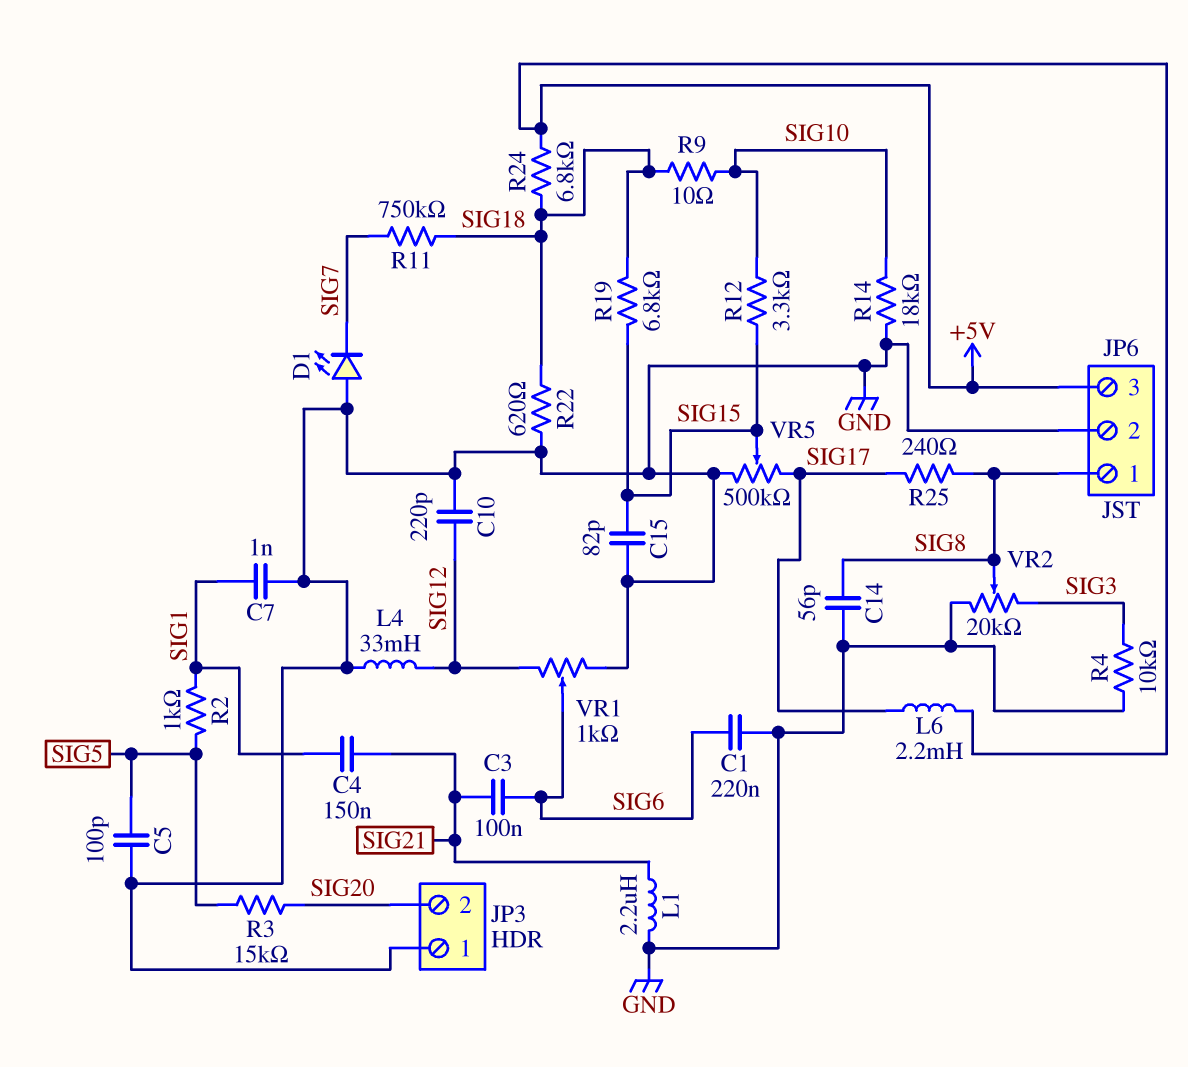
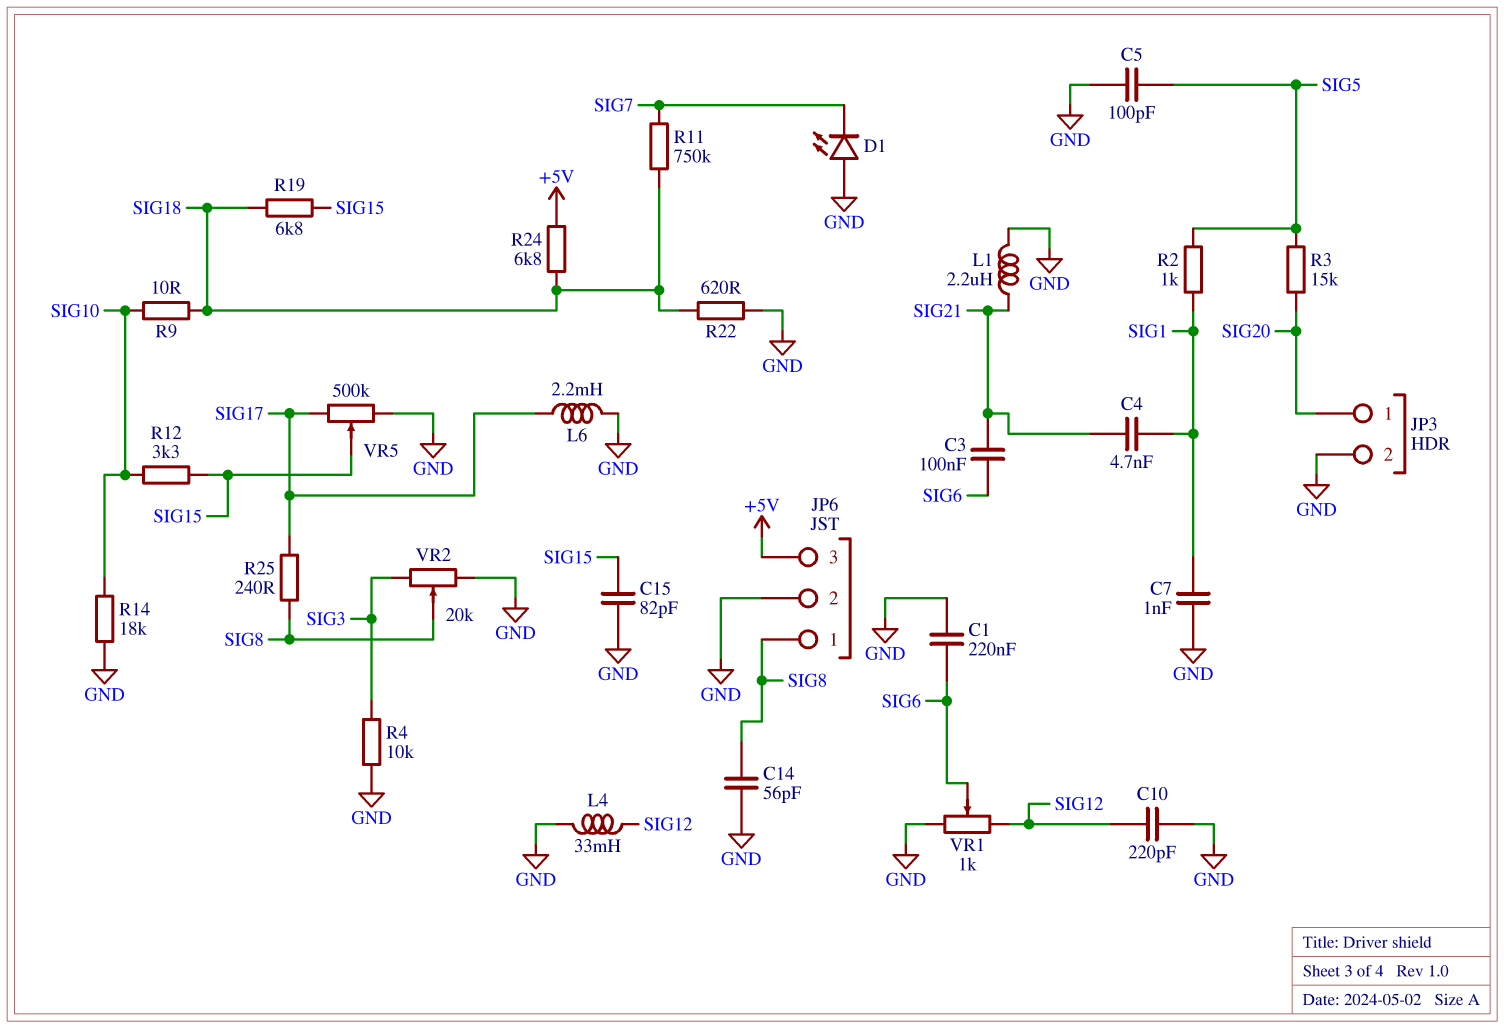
C4: 150nF (SIG1, SIG21) -> 4.7nF (SIG1, SIG21)
JP3 pin 1: GND -> SIG20
JP3 pin 2: SIG20 -> GND
L6: 2.2mH (+5V, SIG17) -> 2.2mH (GND, SIG17)

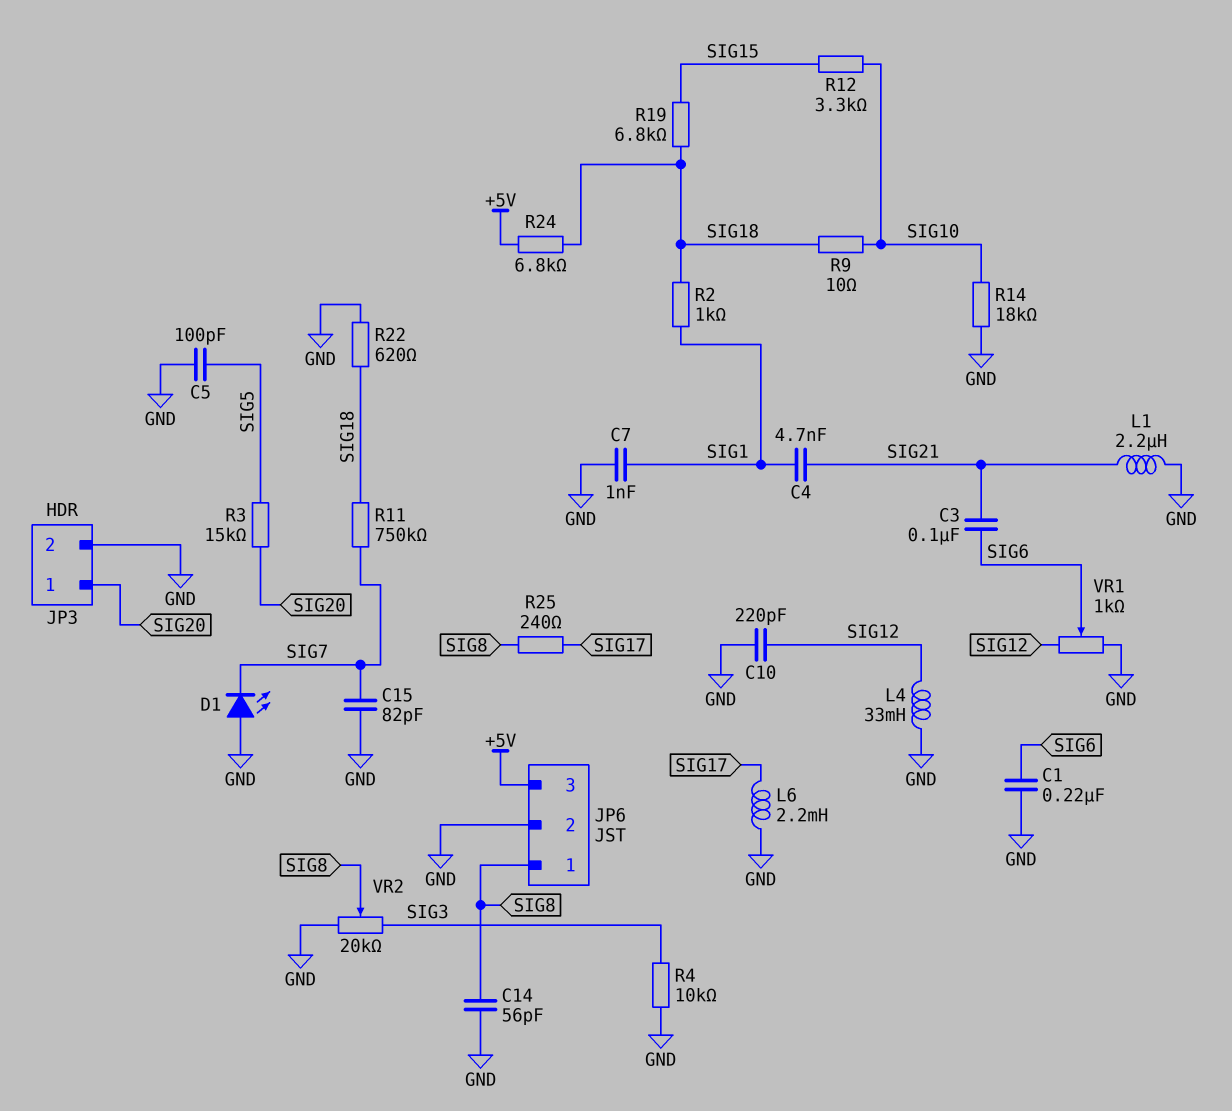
C15: 82pF (GND, SIG15) -> 82pF (GND, SIG7)
R2: 1k (SIG1, SIG5) -> 1k (SIG1, SIG18)
VR5: 500k (GND, SIG17, wiper SIG15) -> none

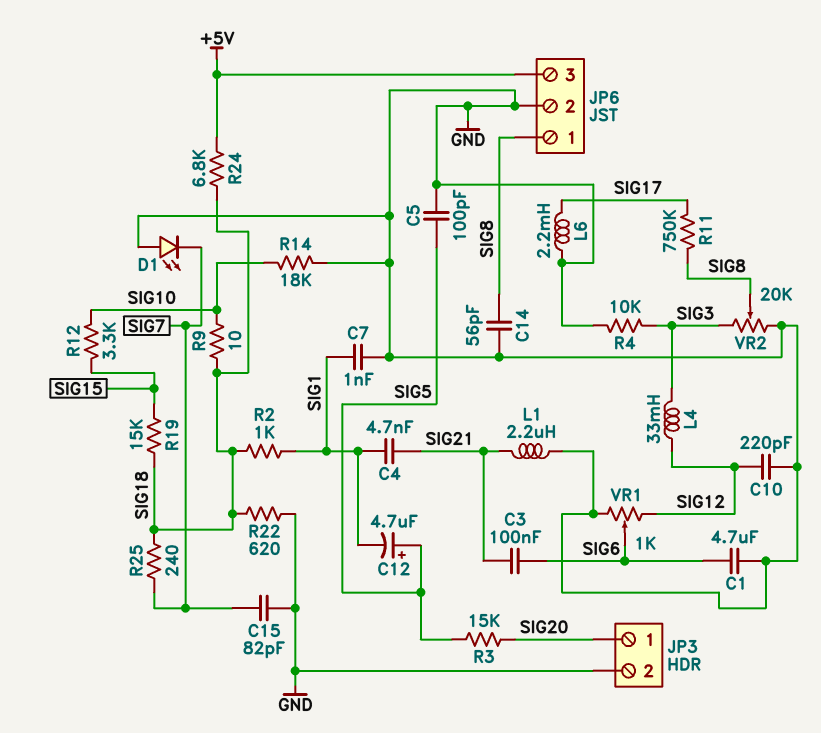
C1: 220nF (GND, SIG6) -> 4.7uF (GND, SIG6)
C12: none -> 4.7uF (plus SIG5, minus SIG1)
L4: 33mH (GND, SIG12) -> 33mH (SIG3, SIG12)
R11: 750k (SIG7, SIG18) -> 750k (SIG8, SIG17)
R19: 6.8k (SIG15, SIG18) -> 15k (SIG15, SIG18)
R25: 240 (SIG8, SIG17) -> 240 (SIG7, SIG18)

